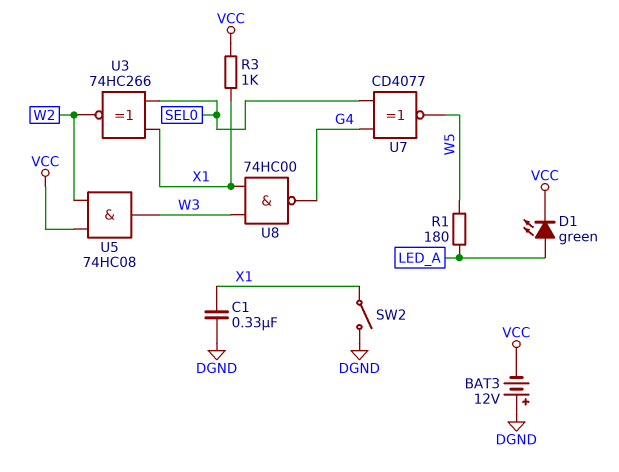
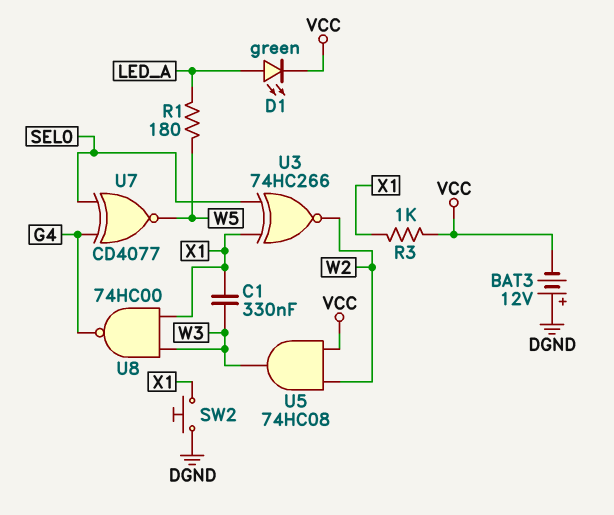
C1: 330nF (DGND, X1) -> 330nF (W3, X1)
SW2: switch (DGND, X1) -> button (DGND, X1)

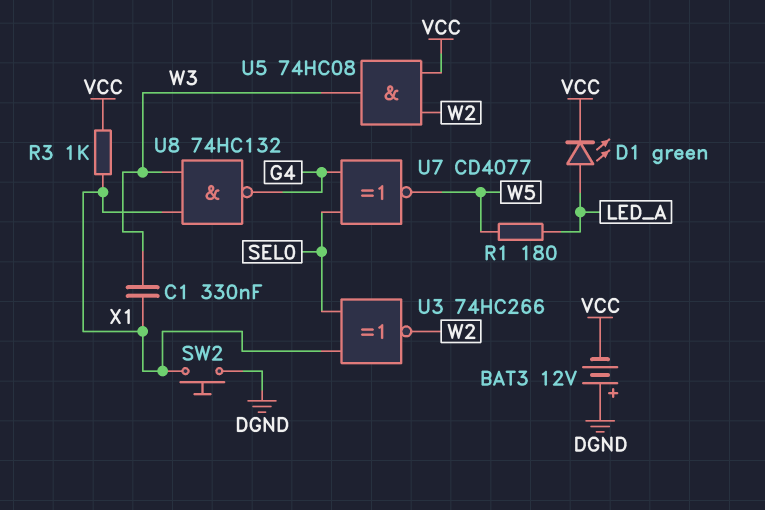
U8: NAND 74HC00 (in W3, in X1, out G4) -> NAND 74HC132 (in W3, in X1, out G4)

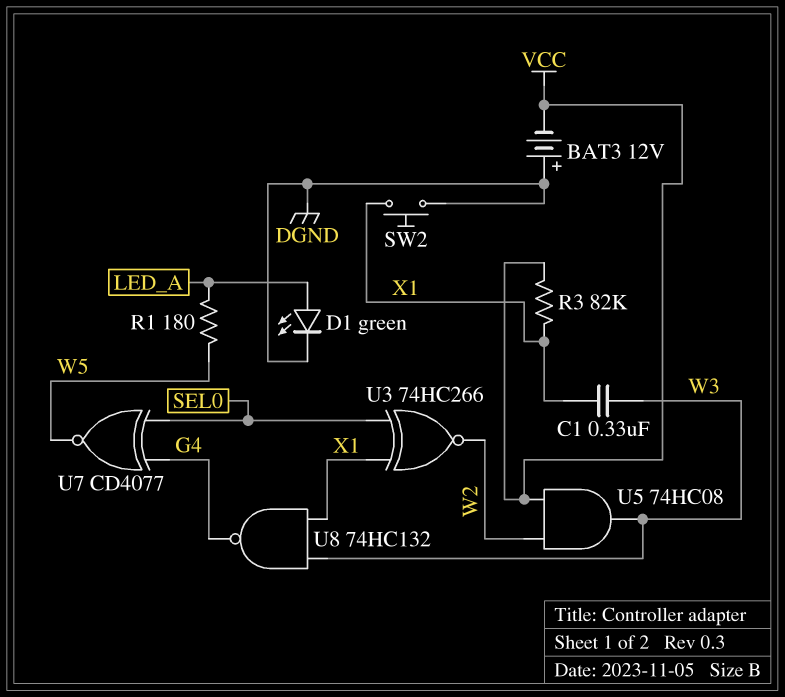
D1: LED green (A LED_A, K VCC) -> LED green (A LED_A, K DGND)
R3: 1k (VCC, X1) -> 82k (VCC, X1)

